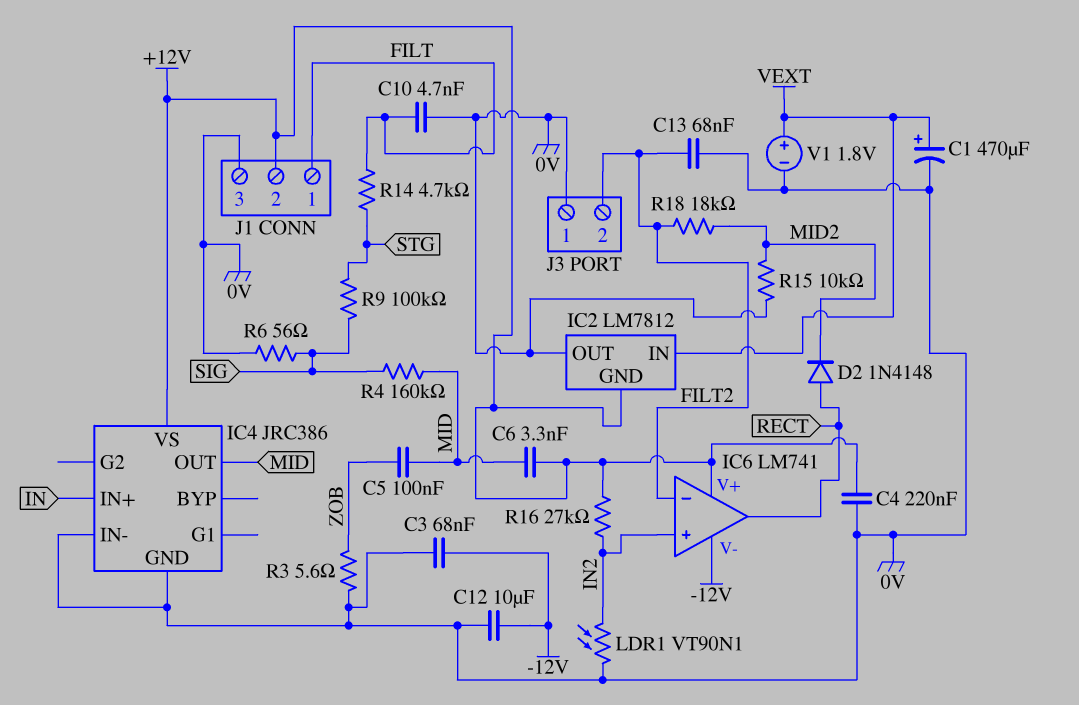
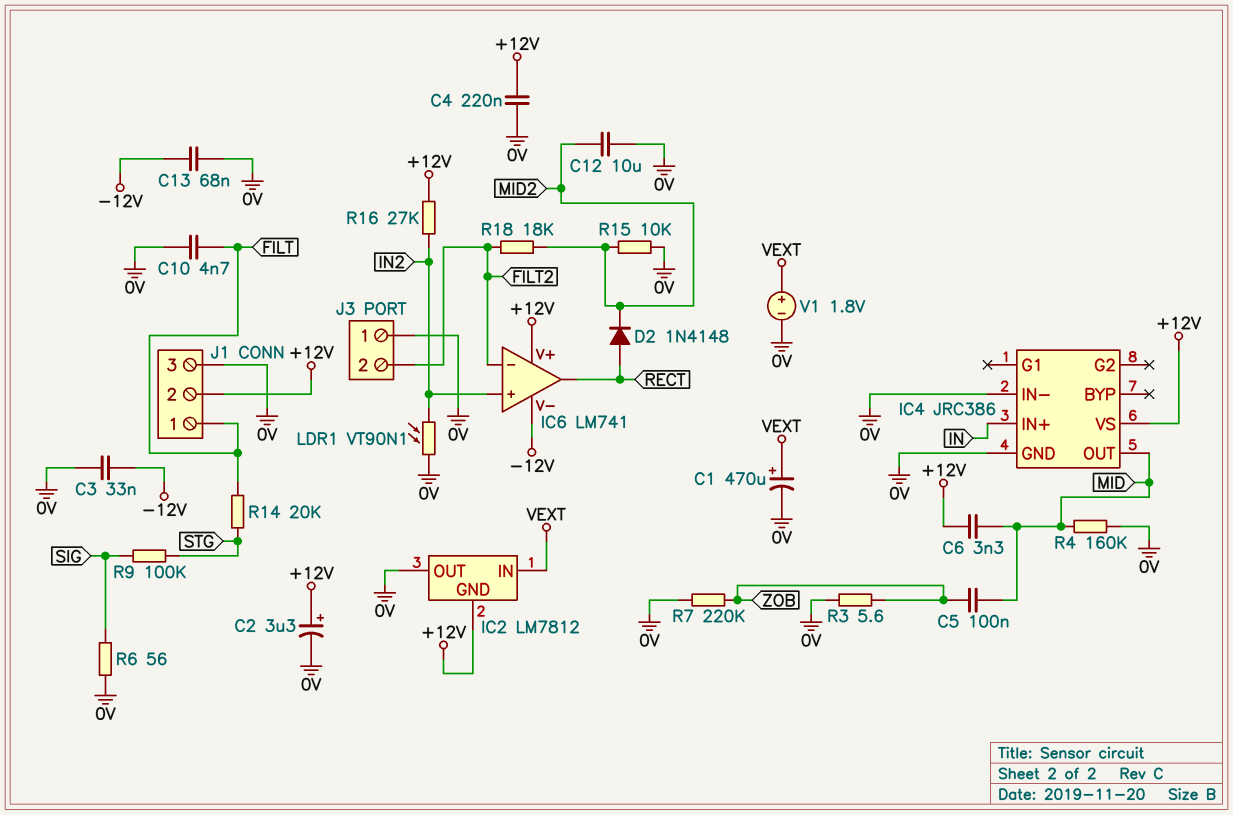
C2: none -> 3.3uF (plus +12V, minus 0V)
C3: 68nF (-12V, 0V) -> 33nF (-12V, 0V)
C12: 10uF (-12V, 0V) -> 10uF (0V, MID2)
C13: 68nF (0V, FILT2) -> 68nF (-12V, 0V)
R4: 160k (MID, SIG) -> 160k (0V, MID)
R7: none -> 220k (0V, ZOB)
R14: 4.7k (FILT, STG) -> 20k (FILT, STG)

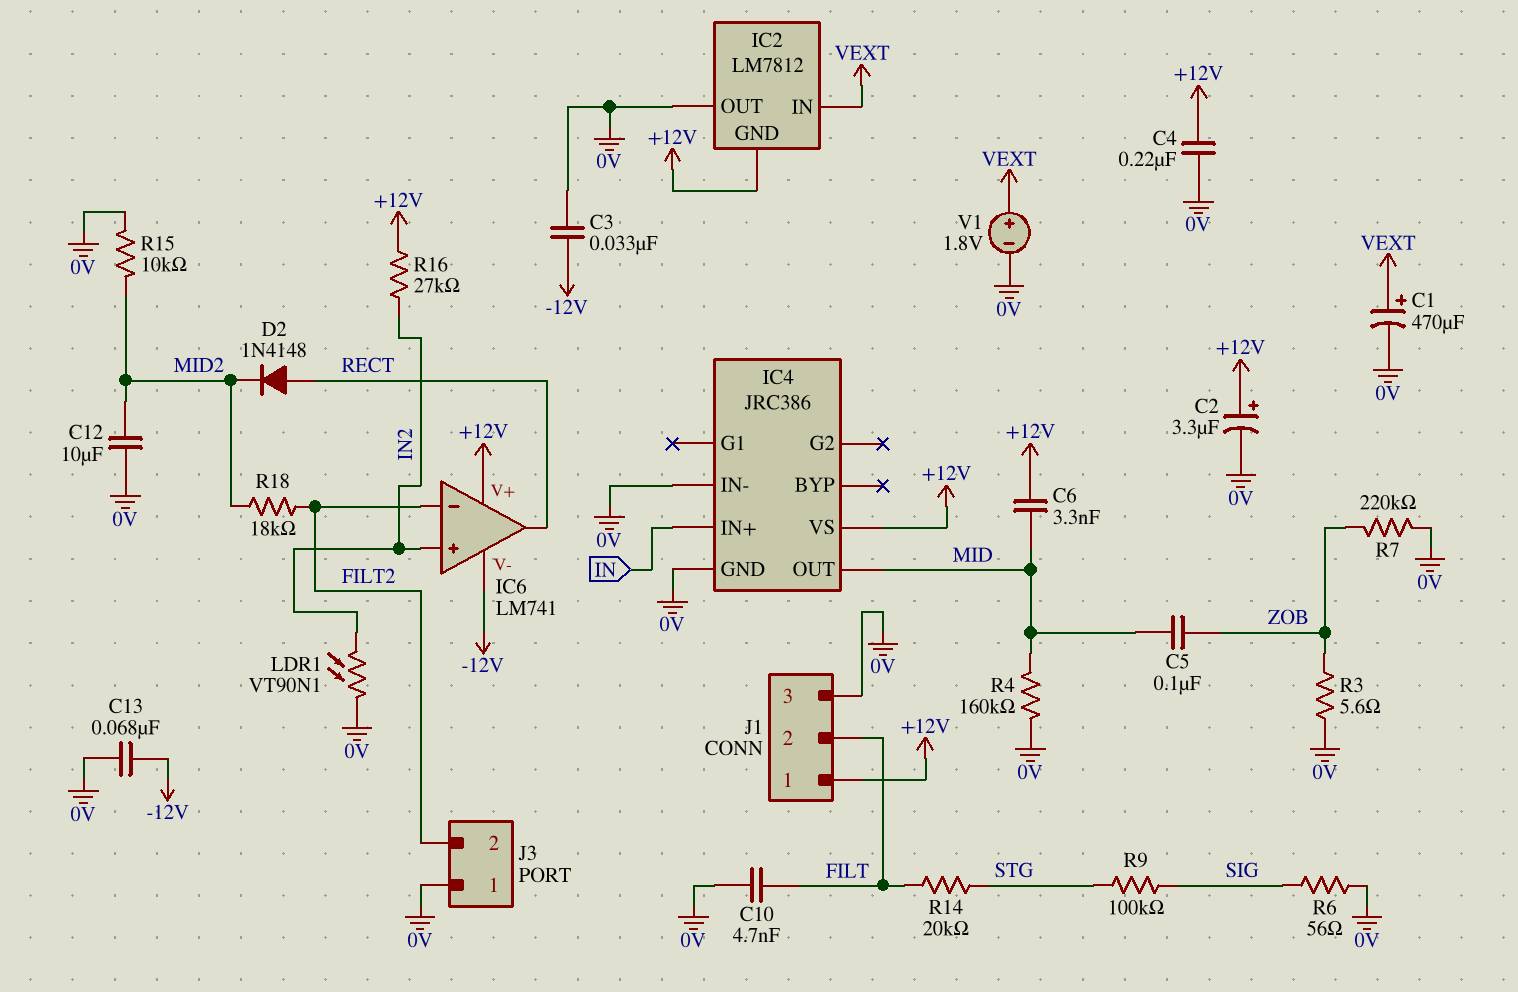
J1 pin 1: FILT -> +12V
J1 pin 2: +12V -> FILT

